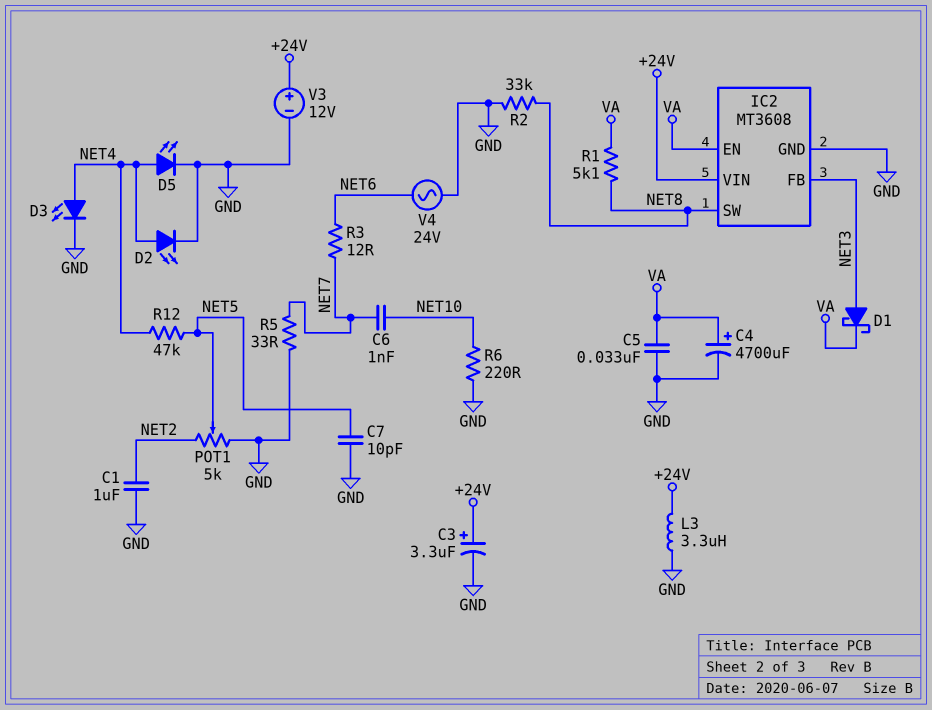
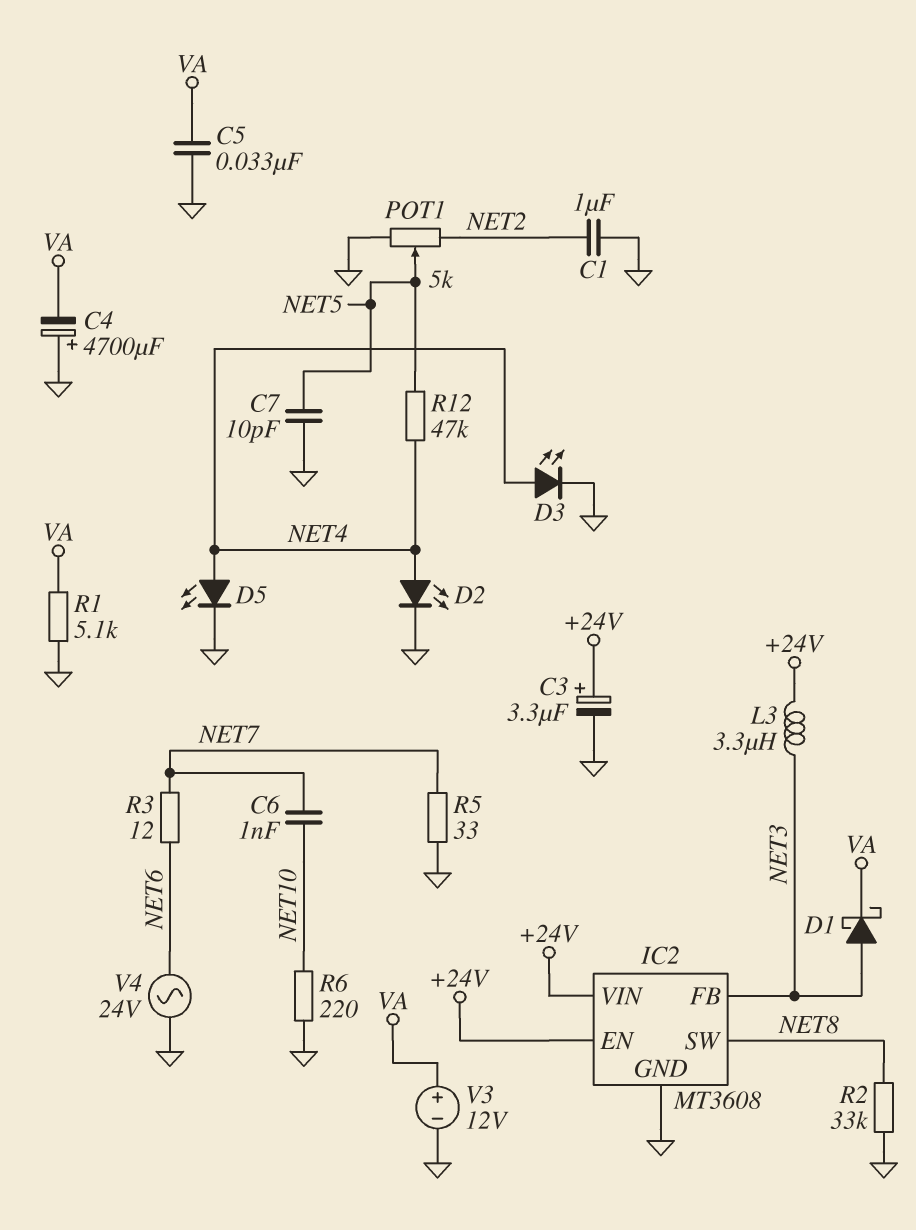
C4: 4700uF (plus VA, minus GND) -> 4700uF (plus GND, minus VA)
IC2 pin EN: VA -> +24V
L3: 3.3uH (+24V, GND) -> 3.3uH (+24V, NET3)
R1: 5.1k (NET8, VA) -> 5.1k (GND, VA)
V3: 12V (plus +24V, minus GND) -> 12V (plus VA, minus GND)

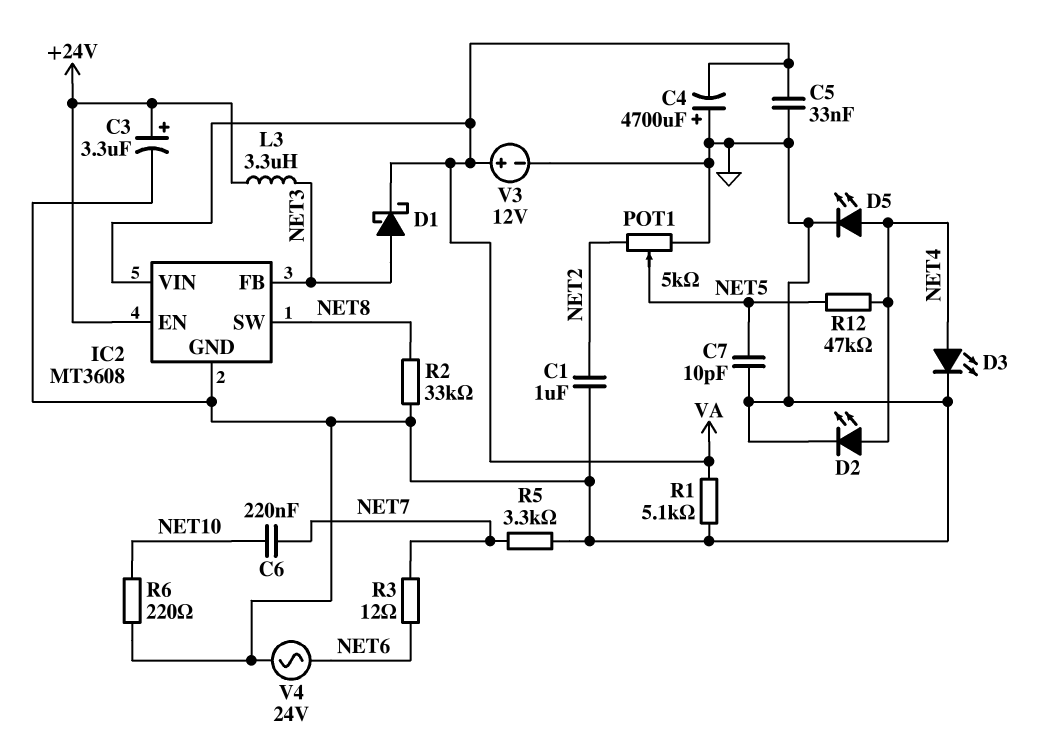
C6: 1nF (NET7, NET10) -> 220nF (NET7, NET10)
IC2 pin VIN: +24V -> VA
R5: 33 (GND, NET7) -> 3.3k (GND, NET7)

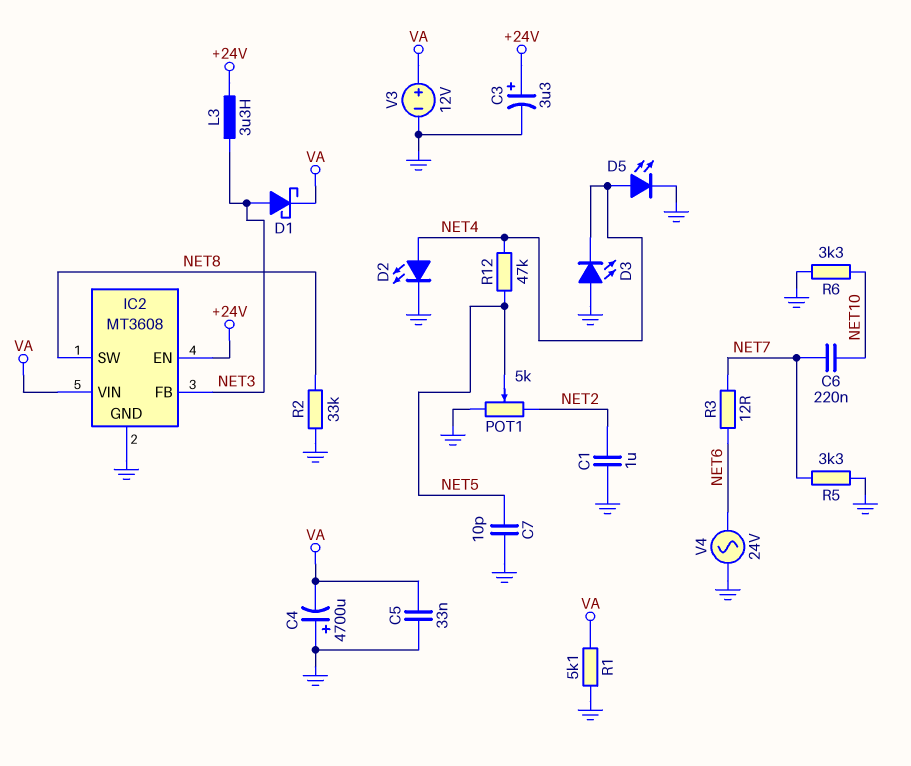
D3: LED (A NET4, K GND) -> LED (A GND, K NET4)
R6: 220 (GND, NET10) -> 3.3k (GND, NET10)

